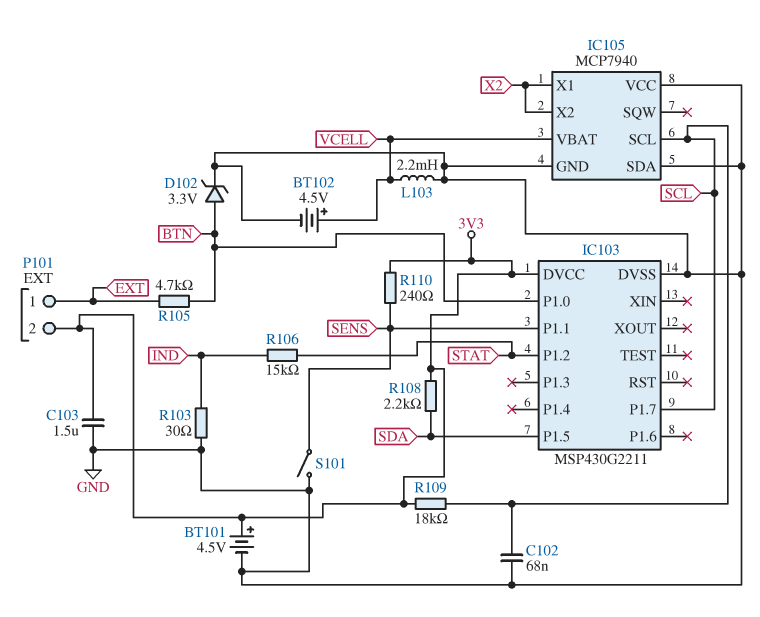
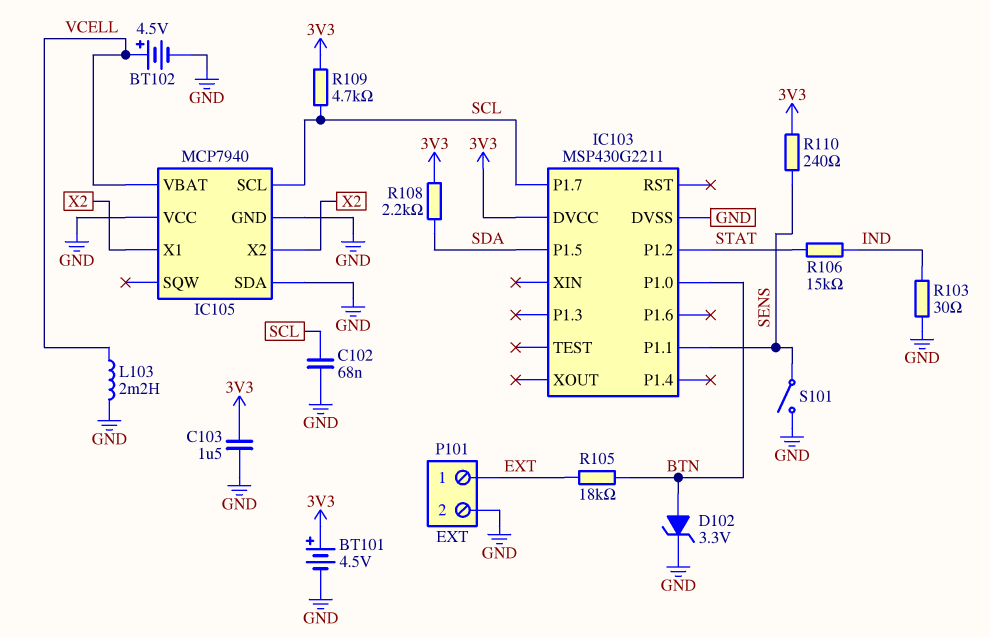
P101 pin 2: 3V3 -> GND
R105: 4.7k (BTN, EXT) -> 18k (BTN, EXT)
R109: 18k (3V3, SCL) -> 4.7k (3V3, SCL)

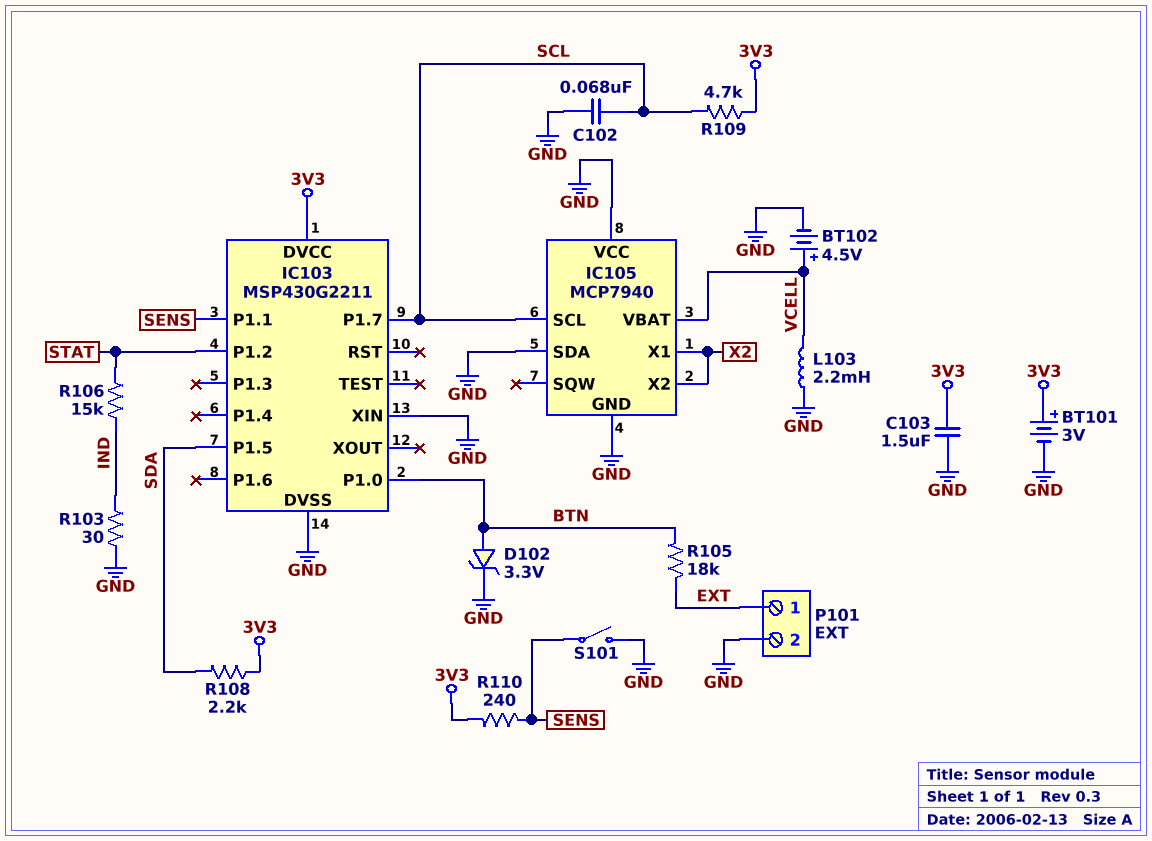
BT101: 4.5V (plus 3V3, minus GND) -> 3V (plus 3V3, minus GND)
IC103 pin XIN: none -> GND

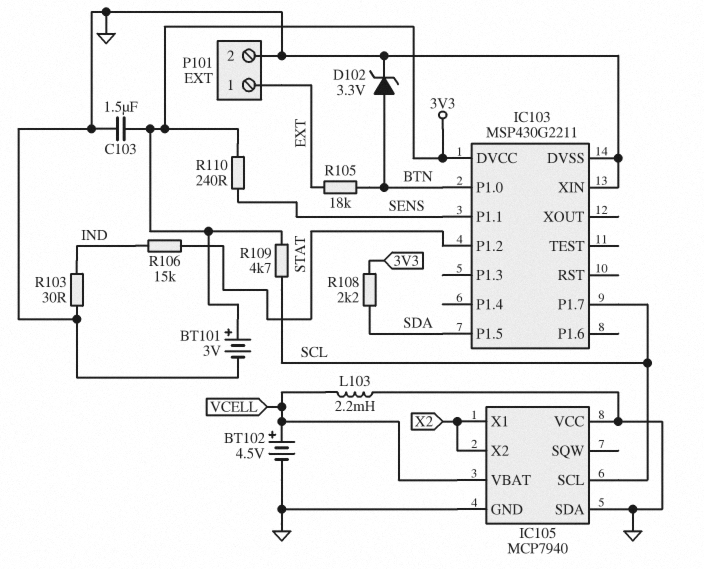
C102: 68nF (GND, SCL) -> none
S101: switch (GND, SENS) -> none

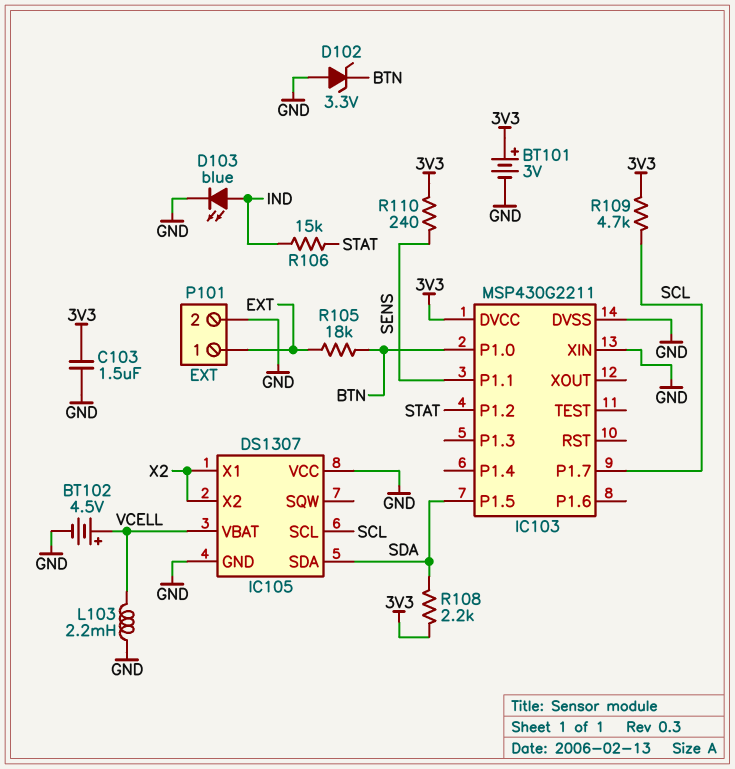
D102: zener 3.3V (A BTN, K GND) -> zener 3.3V (A GND, K BTN)
D103: none -> LED blue (A IND, K GND)
IC105: MCP7940 -> DS1307
IC105 pin SDA: GND -> SDA
R103: 30 (GND, IND) -> none

